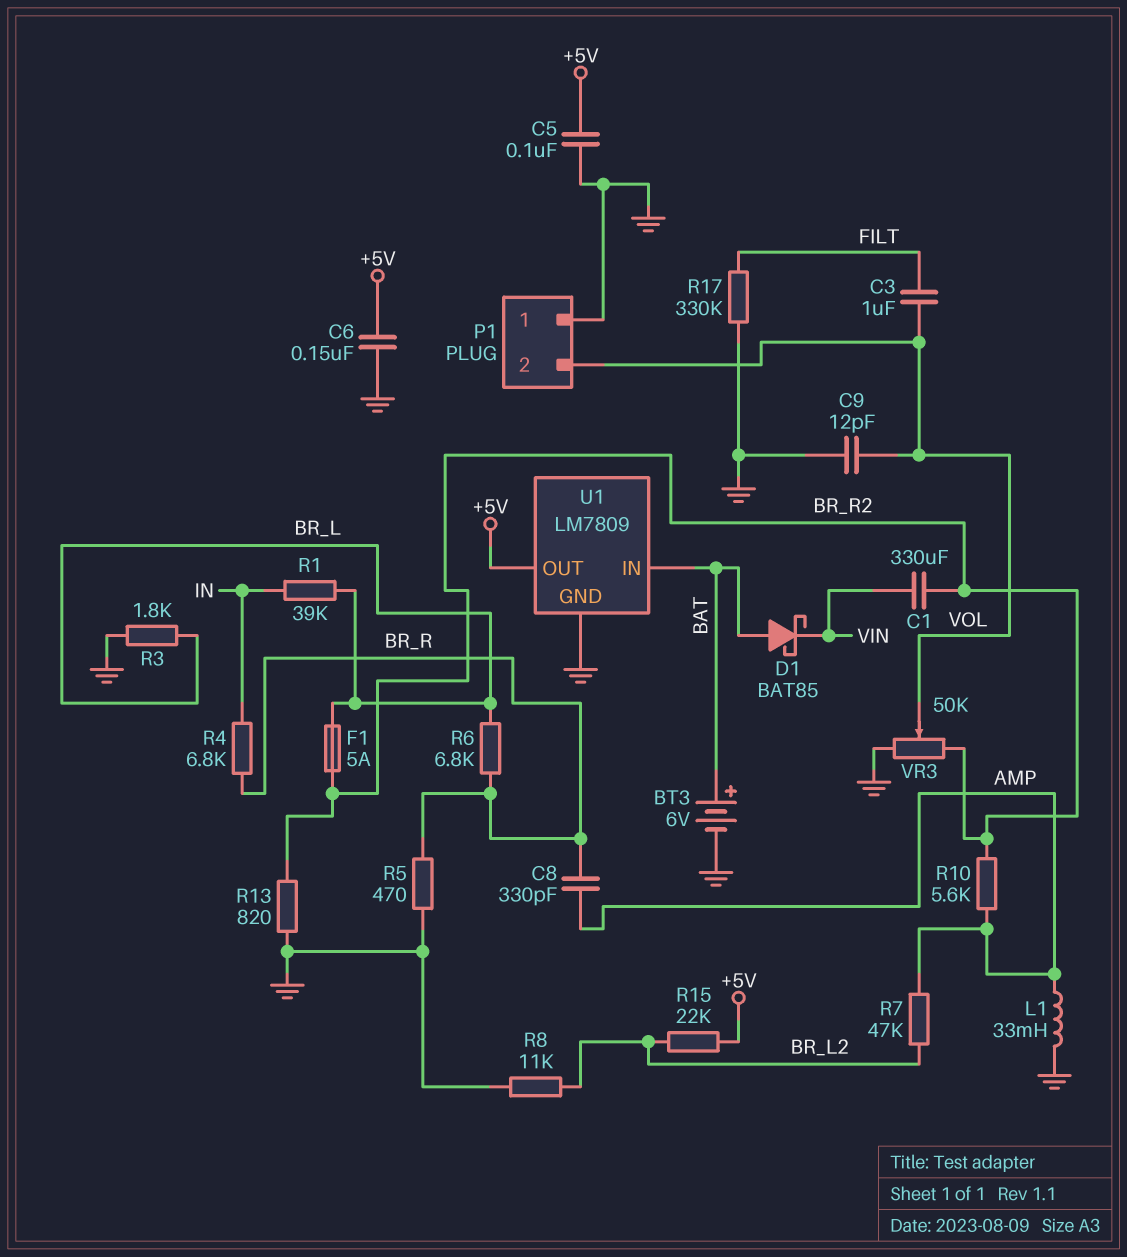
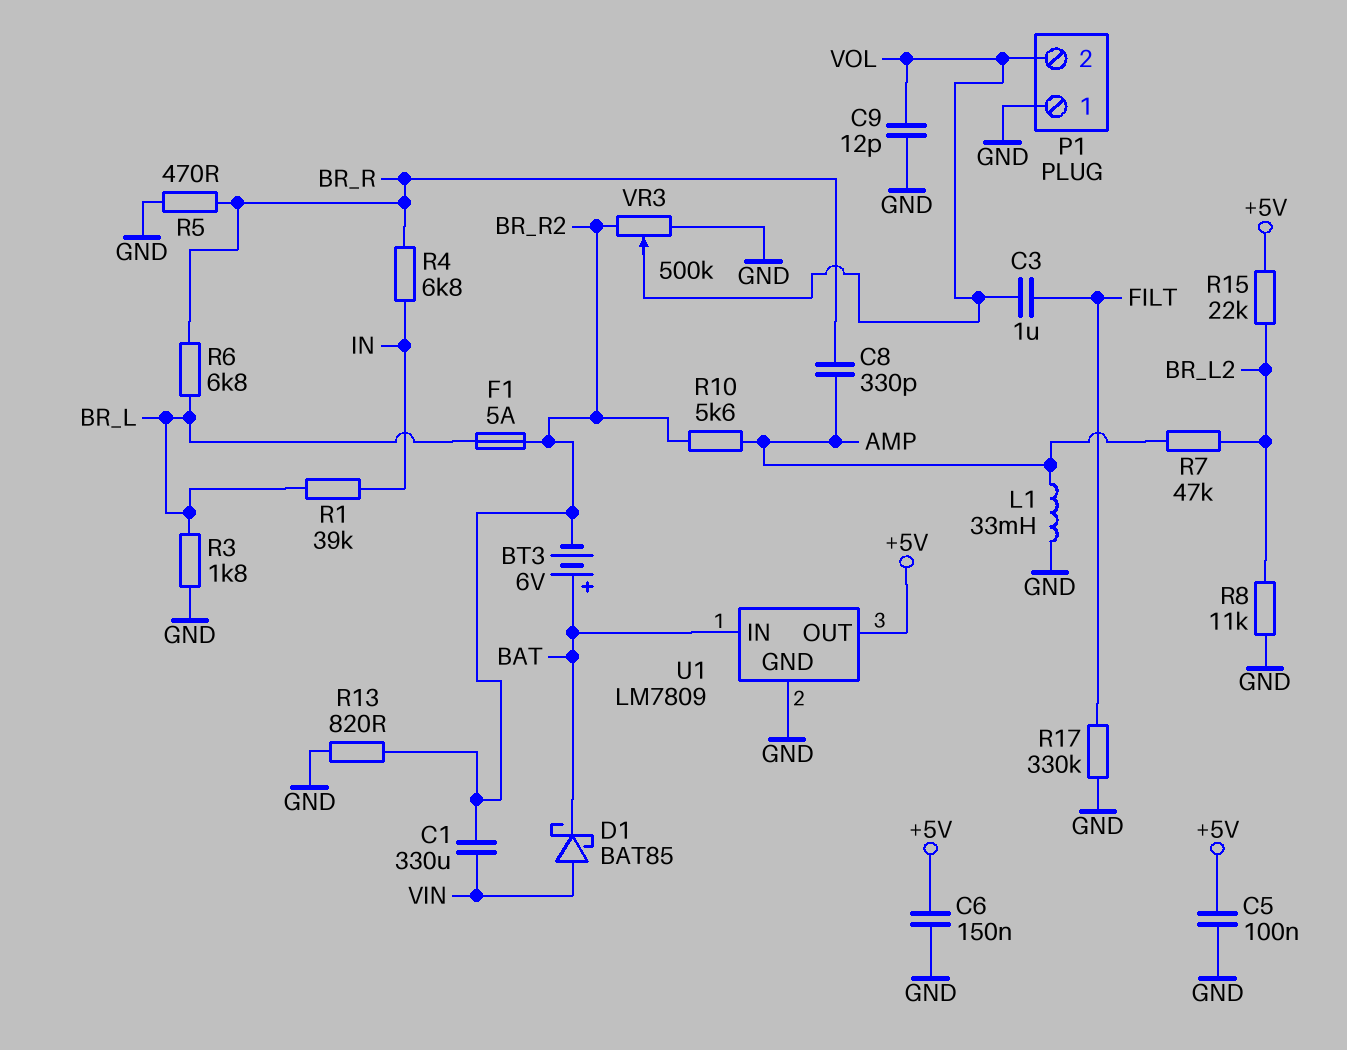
BT3: 6V (plus BAT, minus GND) -> 6V (plus BAT, minus BR_R2)
D1: schottky BAT85 (A BAT, K VIN) -> schottky BAT85 (A VIN, K BAT)
VR3: 50k (BR_R2, GND, wiper VOL) -> 500k (BR_R2, GND, wiper VOL)

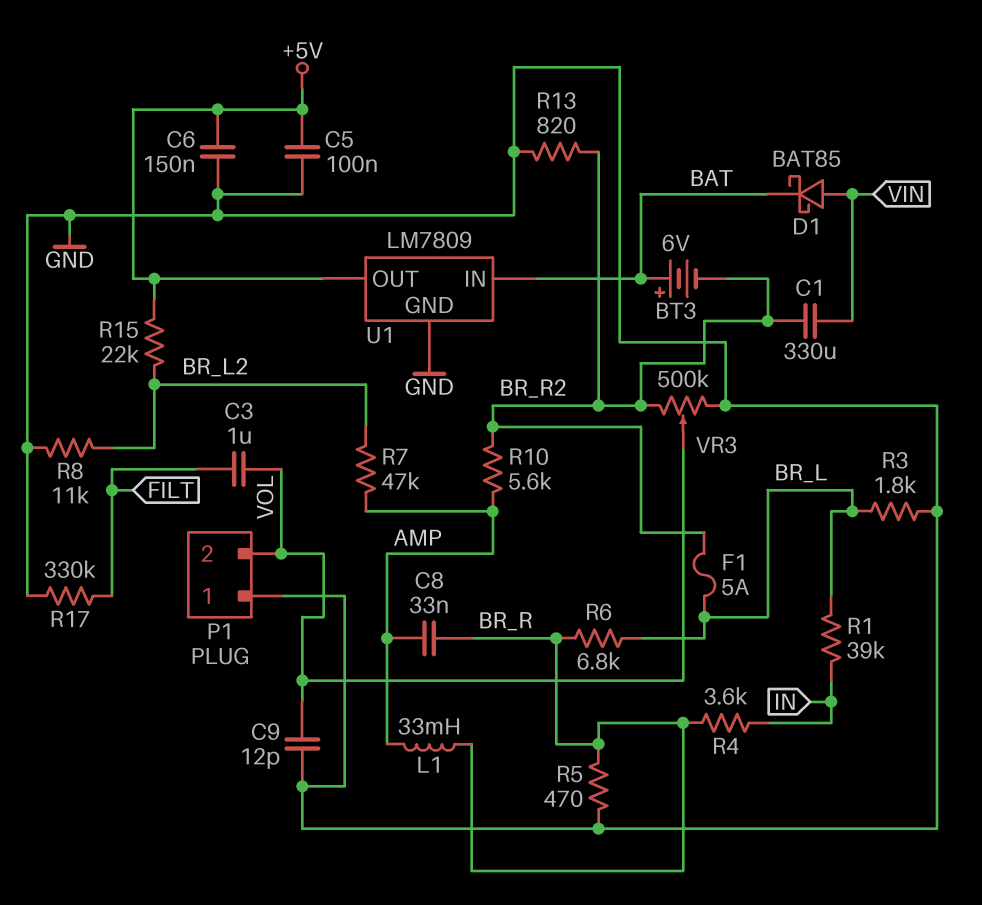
C8: 330pF (AMP, BR_R) -> 33nF (AMP, BR_R)
L1: 33mH (AMP, GND) -> 33mH (AMP, BR_R)
R4: 6.8k (BR_R, IN) -> 3.6k (BR_R, IN)

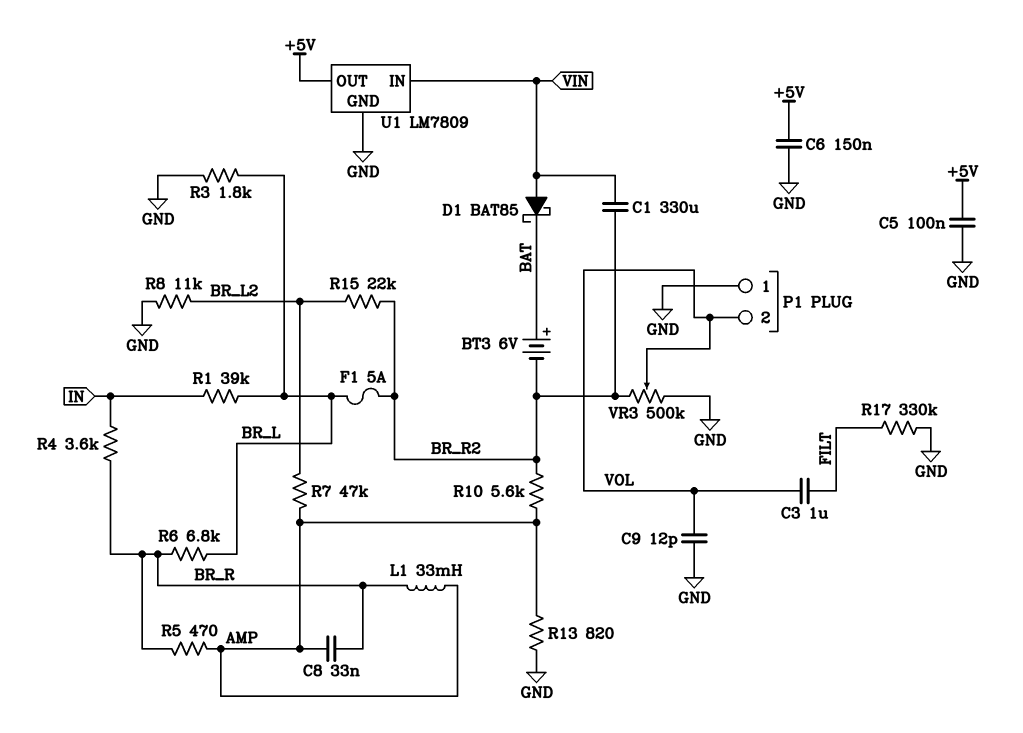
R5: 470 (BR_R, GND) -> 470 (AMP, BR_R)
R13: 820 (BR_R2, GND) -> 820 (AMP, GND)
R15: 22k (+5V, BR_L2) -> 22k (BR_L2, BR_R2)
U1 pin IN: BAT -> VIN

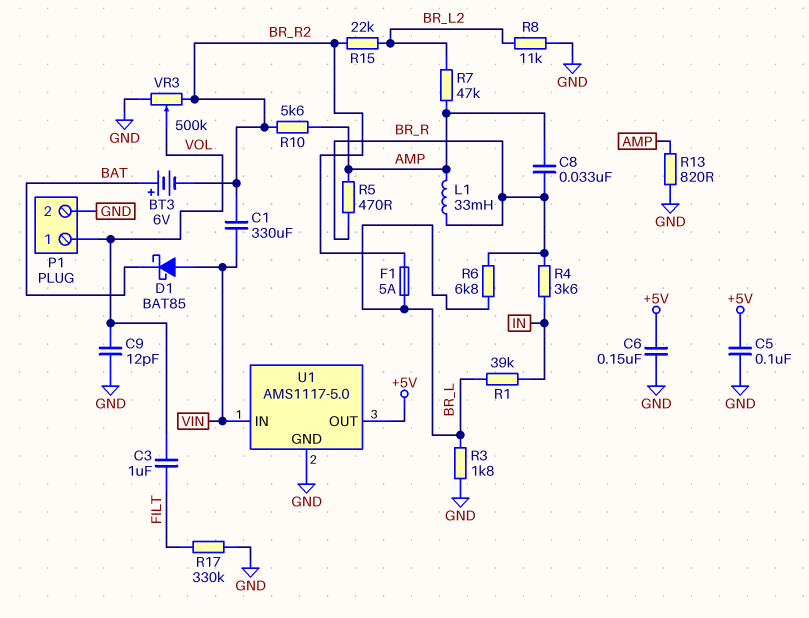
P1 pin 1: GND -> VOL
P1 pin 2: VOL -> GND
U1: LM7809 -> AMS1117-5.0

